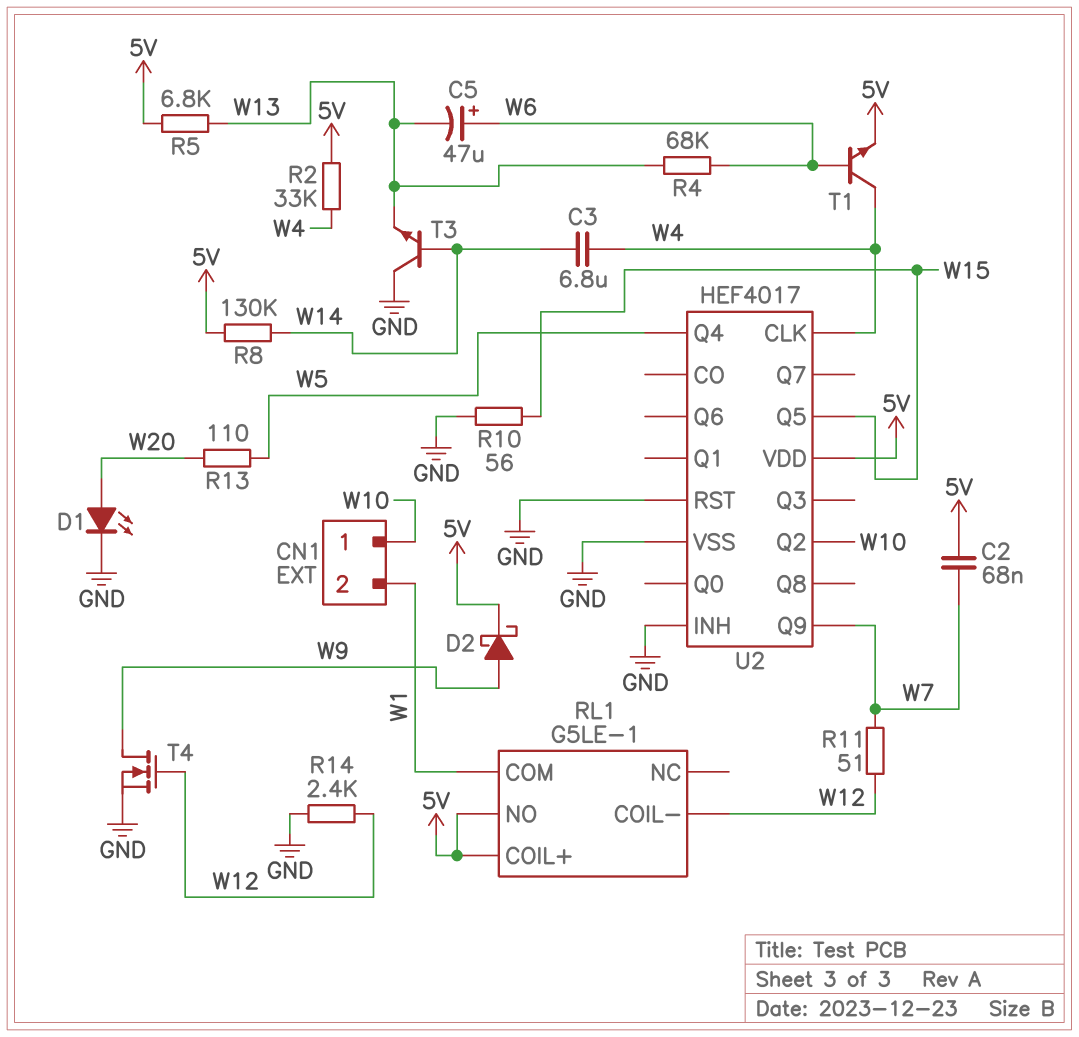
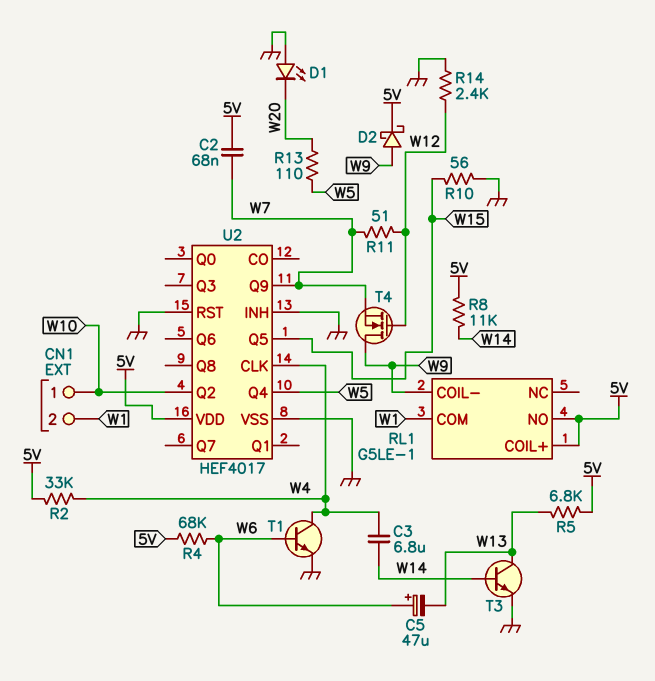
D1: LED (A W20, K GND) -> LED (A GND, K W20)
R4: 68k (W6, W13) -> 68k (5V, W6)
R8: 130k (5V, W14) -> 11k (5V, W14)
RL1 pin COIL-: W12 -> W9
T1: NPN (B W6, C W4, E 5V) -> NPN (B W6, C W4, E GND)
T3: NPN (B W14, C GND, E W13) -> NPN (B W14, C W13, E GND)
T4: NMOS (G W12, D W9, S GND) -> NMOS (G W12, D W9, S W7)

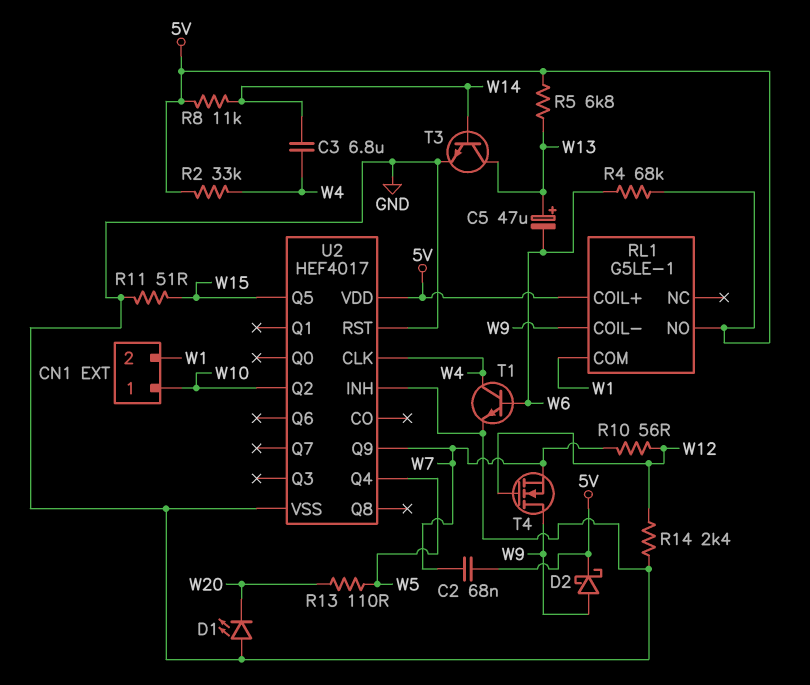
C5: 47uF (plus W6, minus W13) -> 47uF (plus W13, minus W6)
R10: 56 (GND, W15) -> 56 (W7, W12)
R11: 51 (W7, W12) -> 51 (GND, W15)

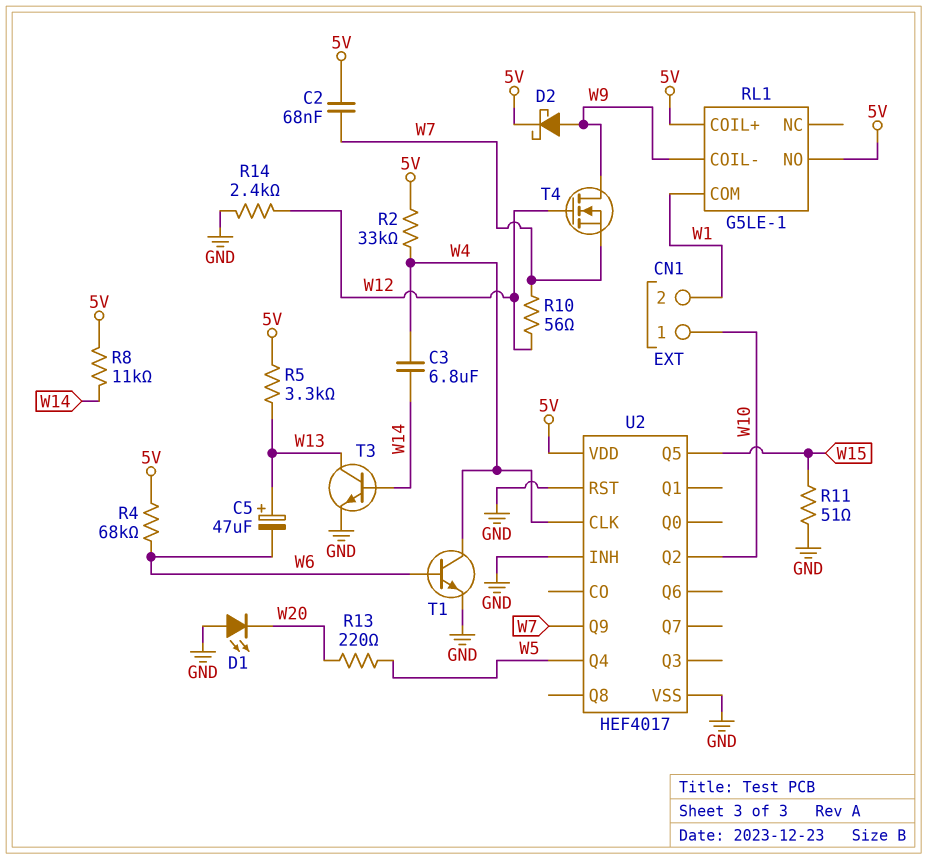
R5: 6.8k (5V, W13) -> 3.3k (5V, W13)
R13: 110 (W5, W20) -> 220 (W5, W20)

